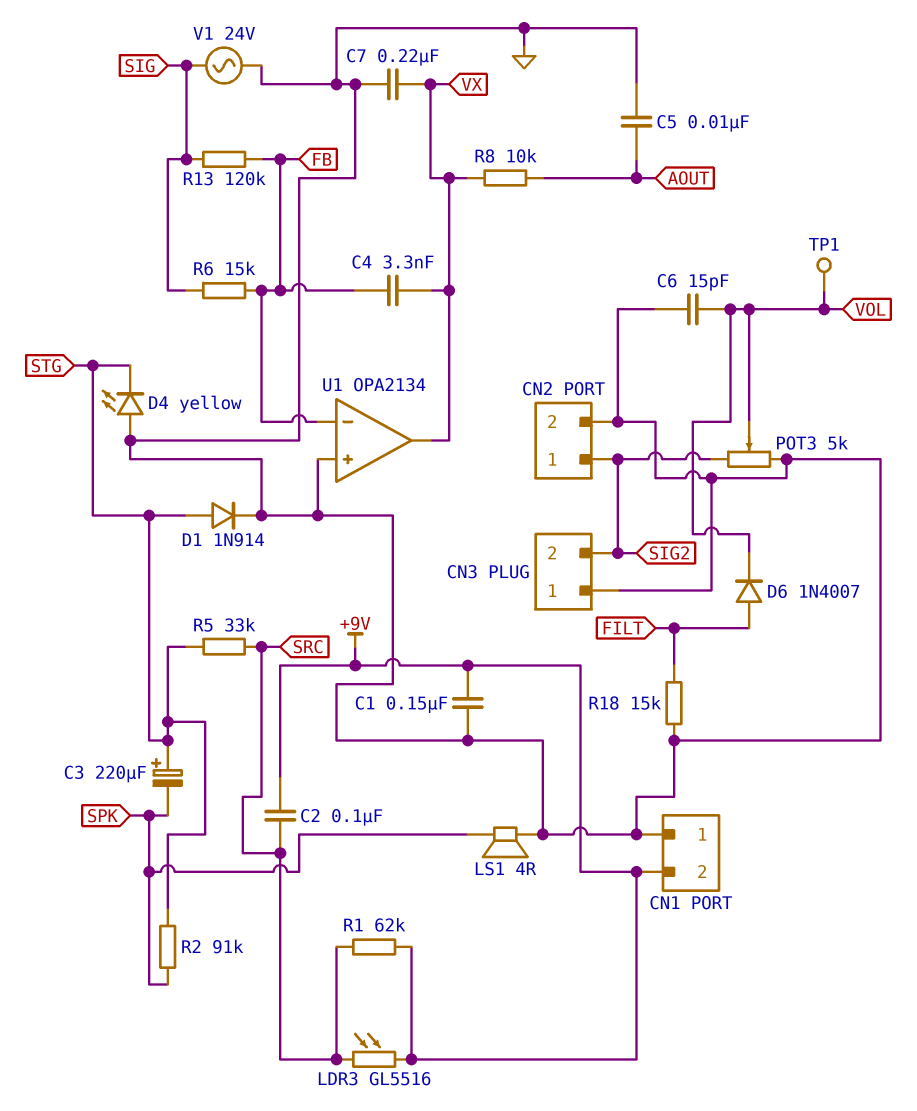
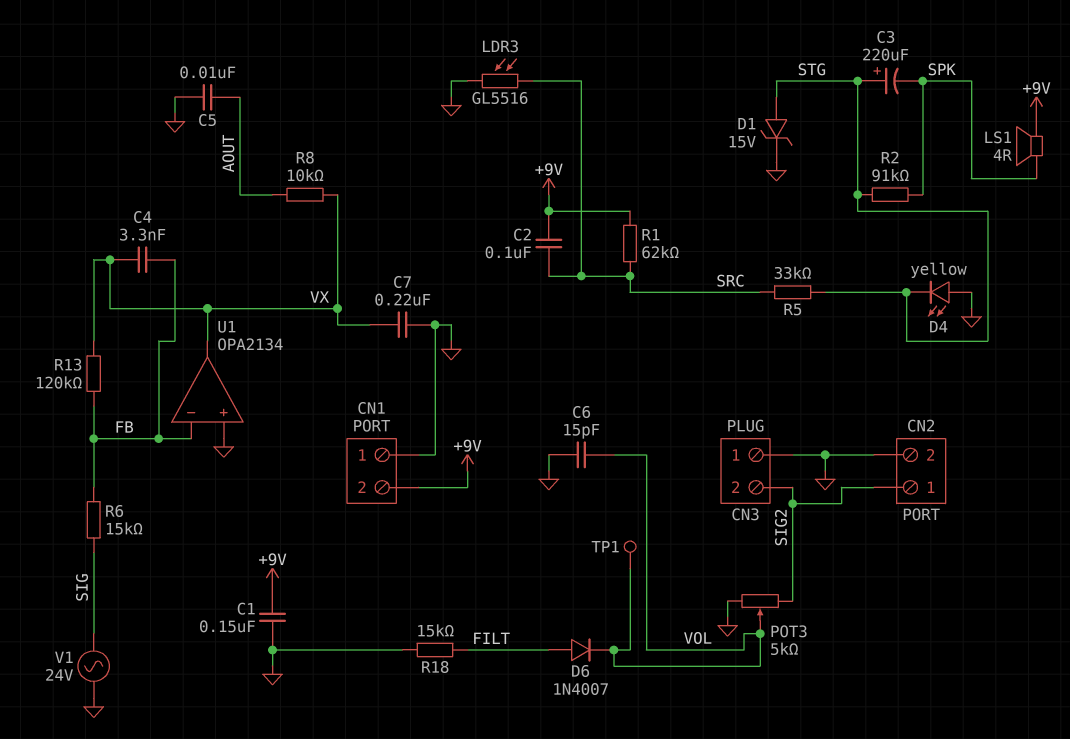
D1: diode 1N914 (A STG, K GND) -> zener 15V (A STG, K GND)
LDR3: GL5516 (+9V, SRC) -> GL5516 (GND, SRC)
LS1: speaker 4R (GND, SPK) -> speaker 4R (+9V, SPK)
R13: 120k (FB, SIG) -> 120k (FB, VX)

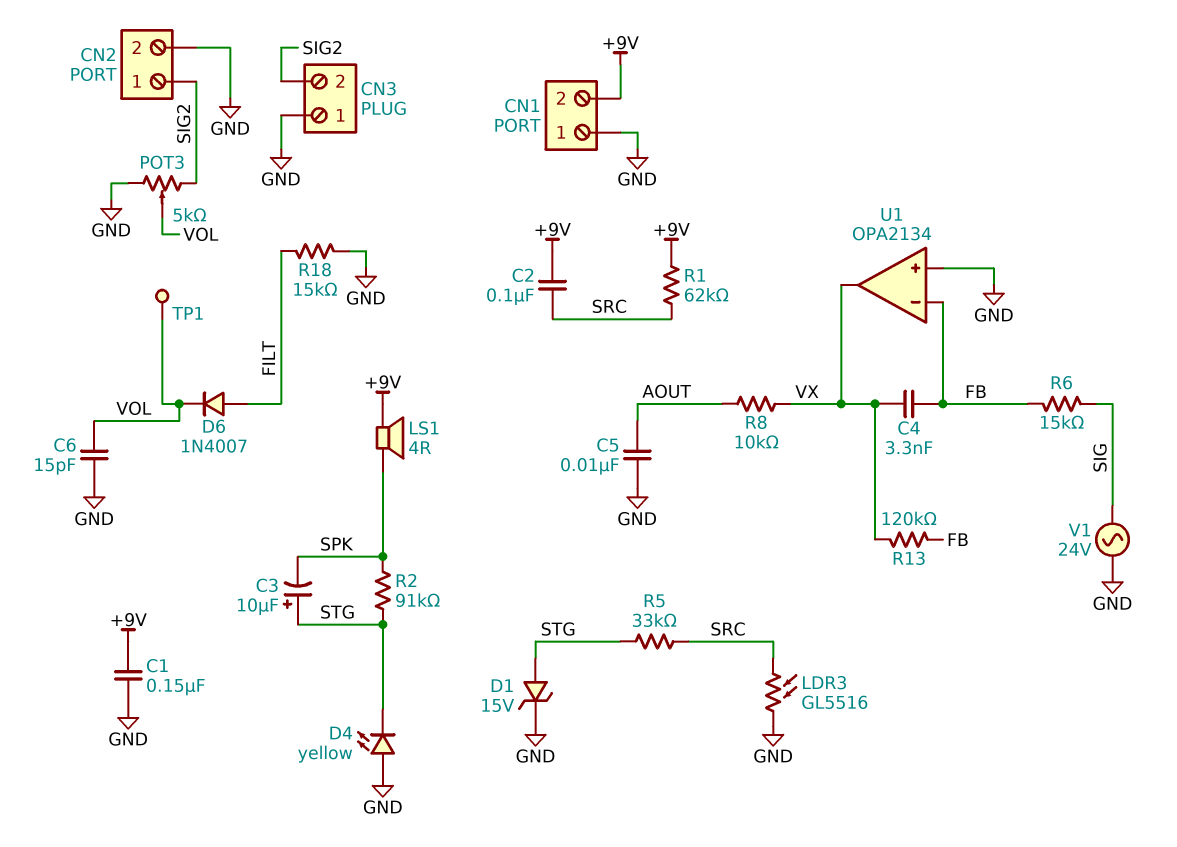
C3: 220uF (plus STG, minus SPK) -> 10uF (plus STG, minus SPK)
C7: 220nF (GND, VX) -> none

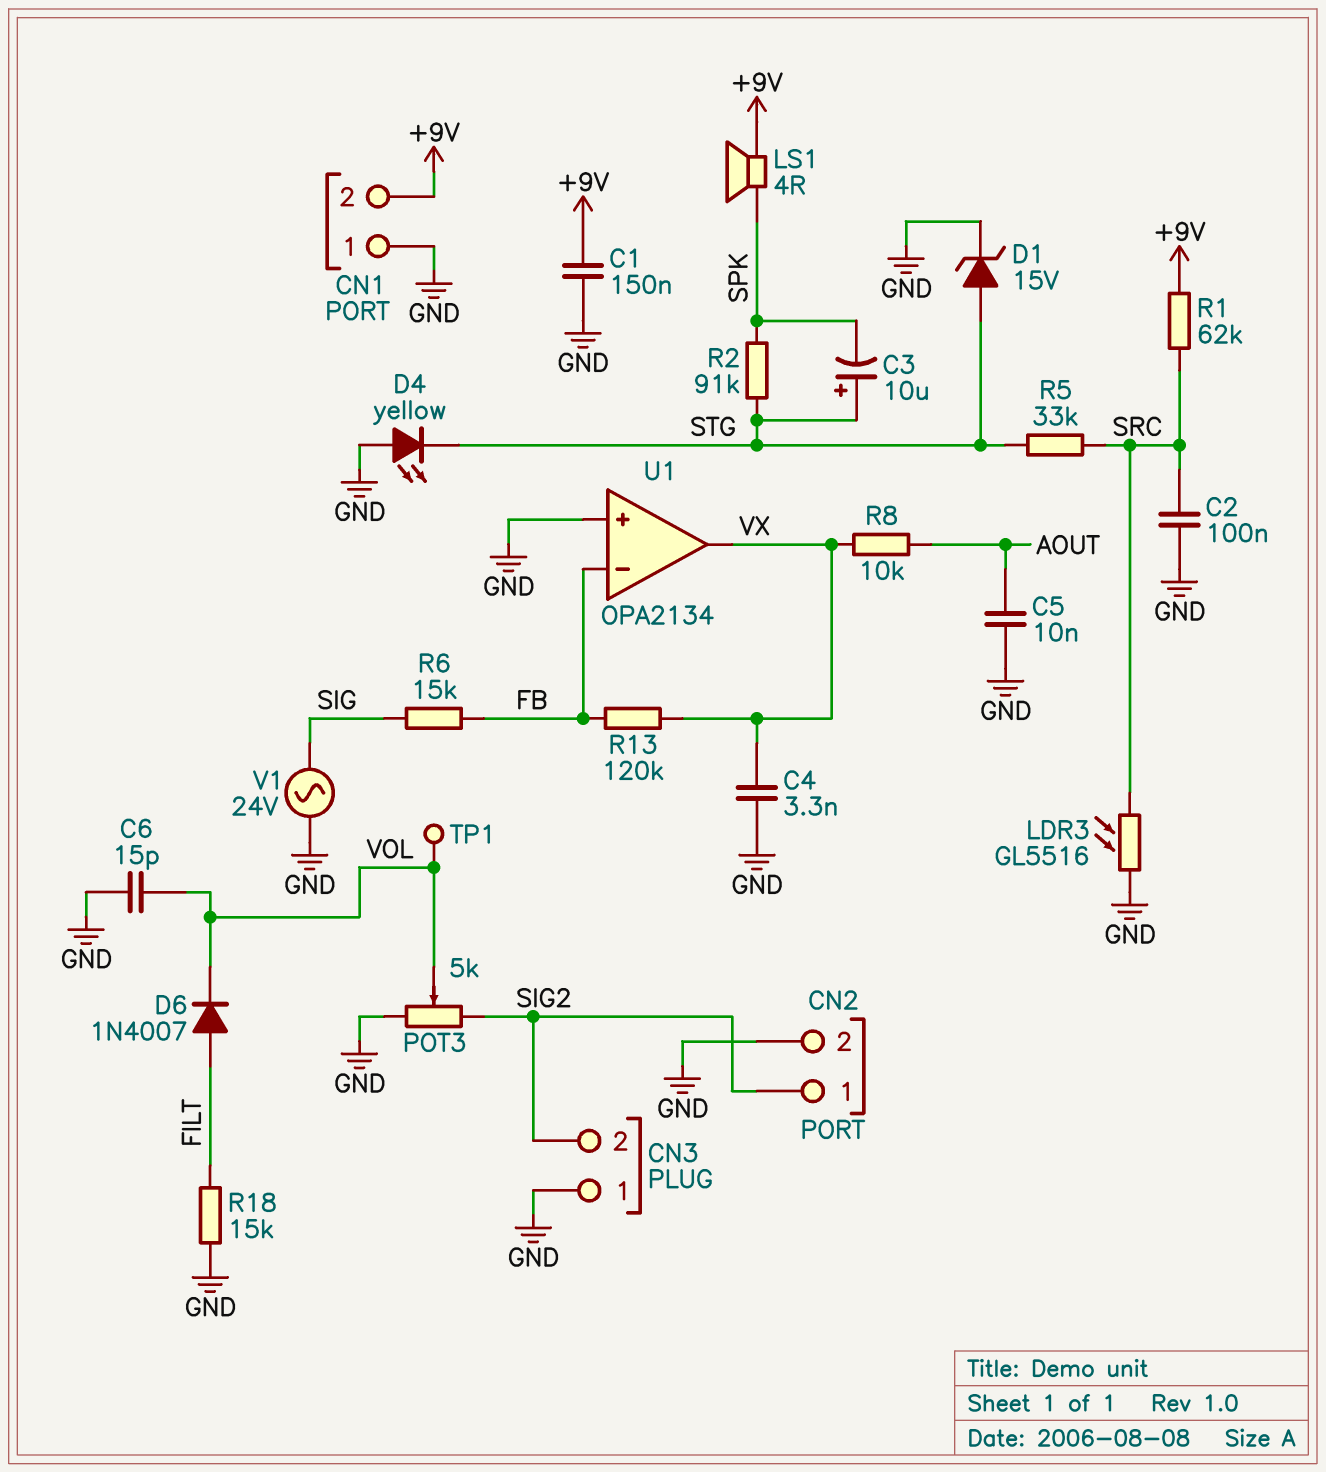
C2: 100nF (+9V, SRC) -> 100nF (GND, SRC)
C4: 3.3nF (FB, VX) -> 3.3nF (GND, VX)

